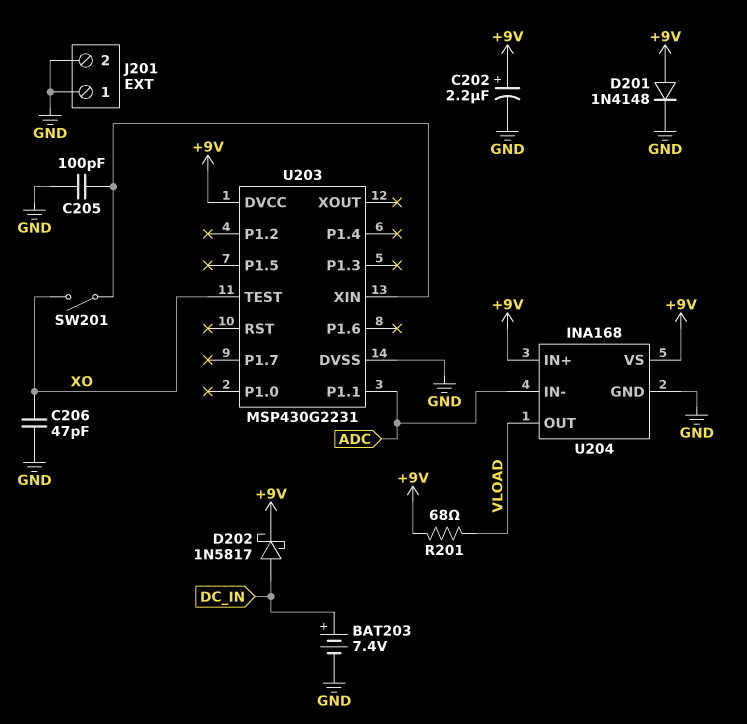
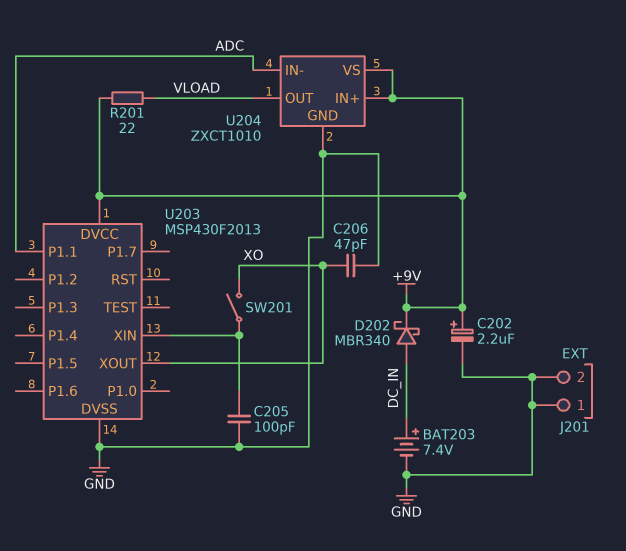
D201: diode 1N4148 (A +9V, K GND) -> none
D202: schottky 1N5817 (A DC_IN, K +9V) -> schottky MBR340 (A DC_IN, K +9V)
R201: 68 (+9V, VLOAD) -> 22 (+9V, VLOAD)
U203: MSP430G2231 -> MSP430F2013
U203 pin TEST: XO -> none
U203 pin XOUT: none -> XO
U204: INA168 -> ZXCT1010

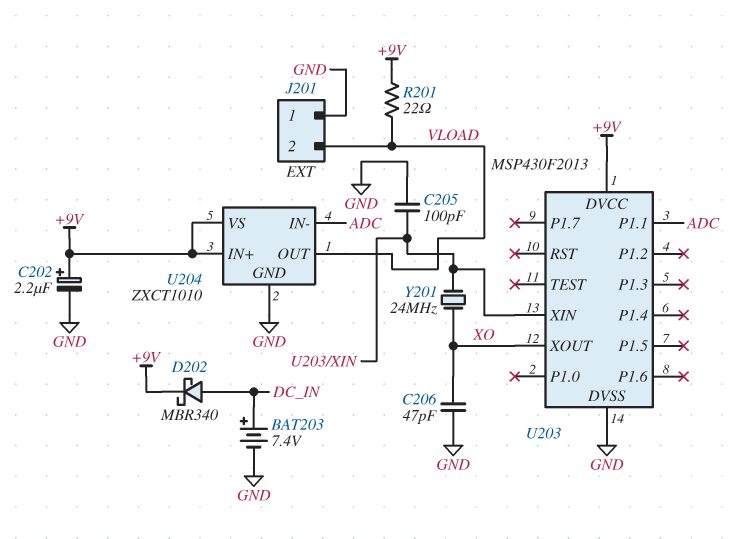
J201 pin 2: GND -> VLOAD
SW201: switch (U203/XIN, XO) -> none
Y201: none -> 24MHz (U203/XIN, XO)

